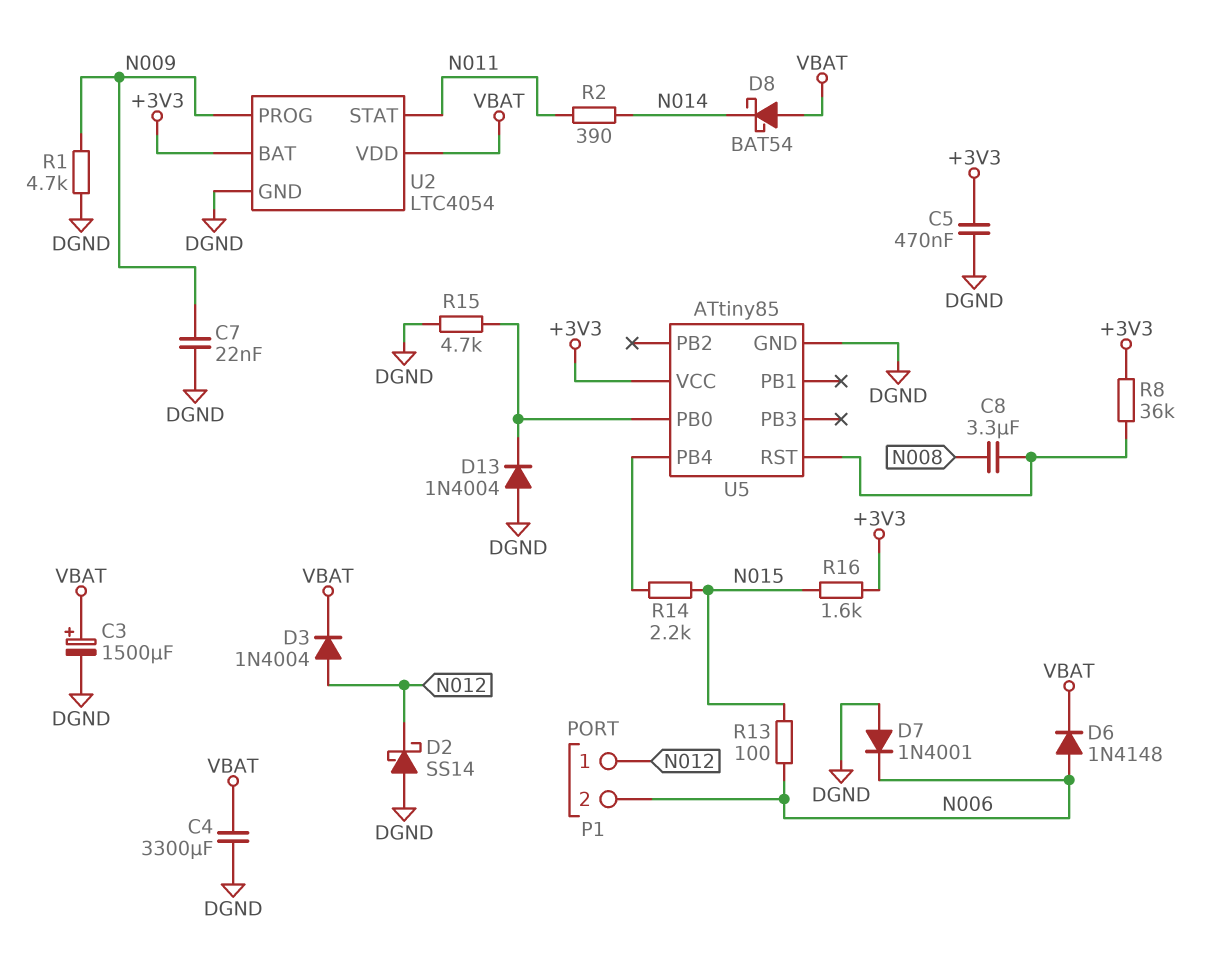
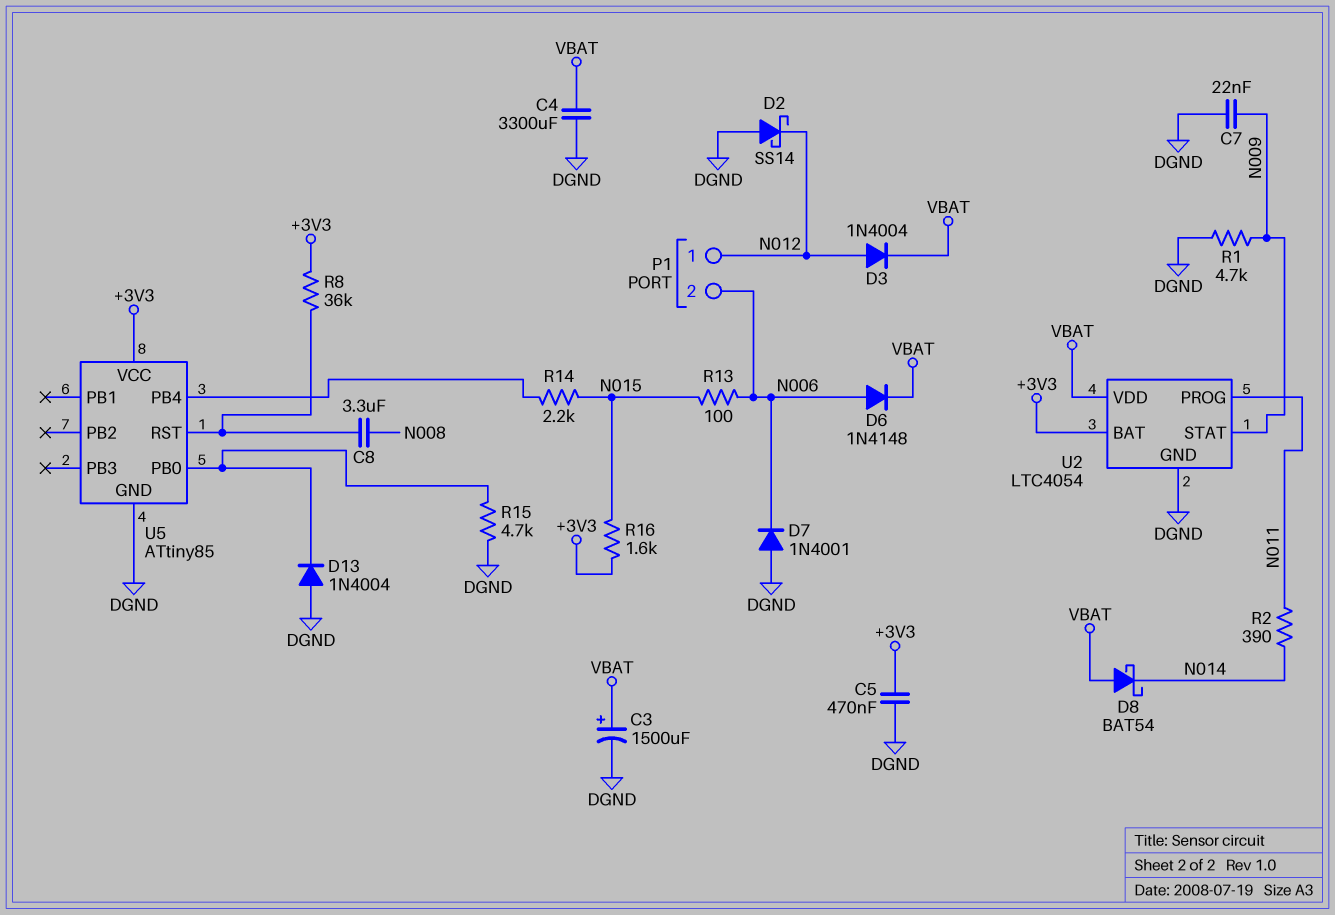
U2 pin PROG: N009 -> N011
U2 pin STAT: N011 -> N009

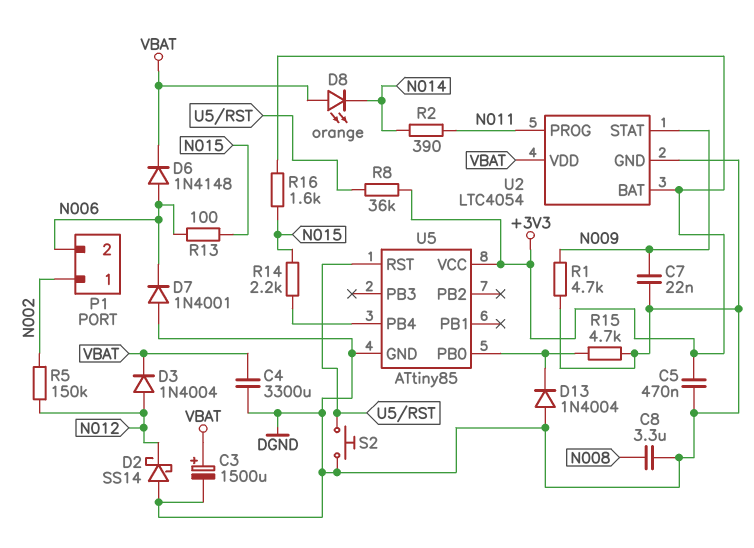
C8: 3.3uF (N008, U5/RST) -> 3.3uF (DGND, N008)
D8: schottky BAT54 (A VBAT, K N014) -> LED orange (A VBAT, K N014)
P1 pin 1: N012 -> N002
R5: none -> 150k (N002, N012)
S2: none -> button (DGND, U5/RST)

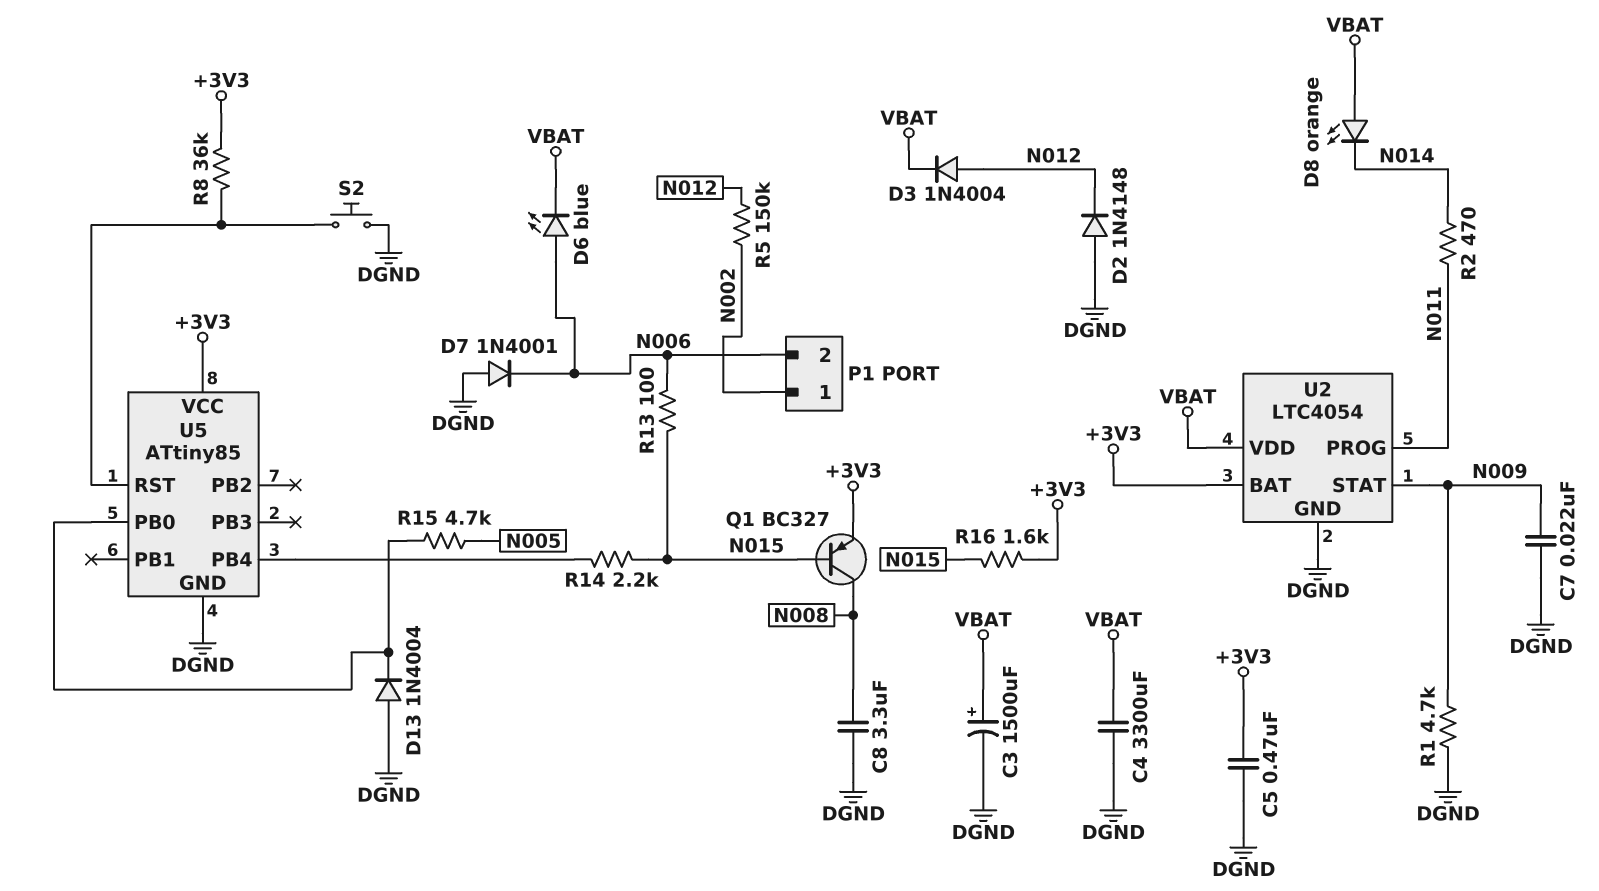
D2: schottky SS14 (A DGND, K N012) -> diode 1N4148 (A DGND, K N012)
D6: diode 1N4148 (A N006, K VBAT) -> LED blue (A N006, K VBAT)
Q1: none -> PNP BC327 (B N015, C N008, E +3V3)
R2: 390 (N011, N014) -> 470 (N011, N014)
R15: 4.7k (DGND, U5/PB0) -> 4.7k (N005, U5/PB0)

